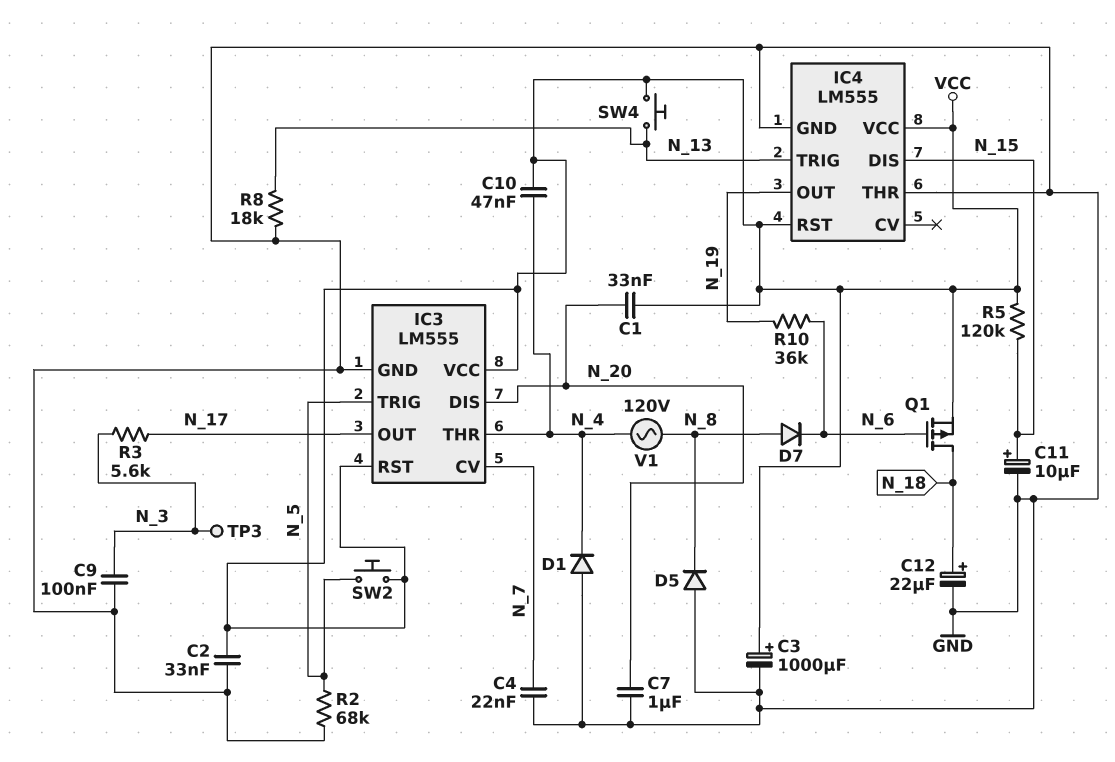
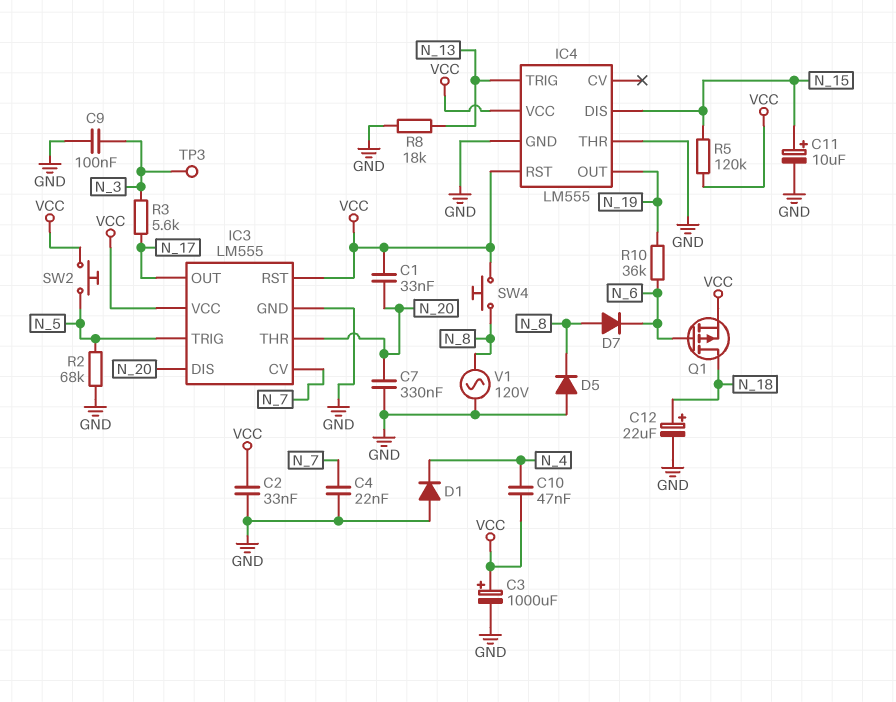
C7: 1uF (GND, N_20) -> 330nF (GND, N_20)
IC3 pin THR: N_4 -> N_20
SW4: button (N_13, VCC) -> button (N_8, VCC)
V1: AC 120V (N_4, N_8) -> AC 120V (GND, N_8)

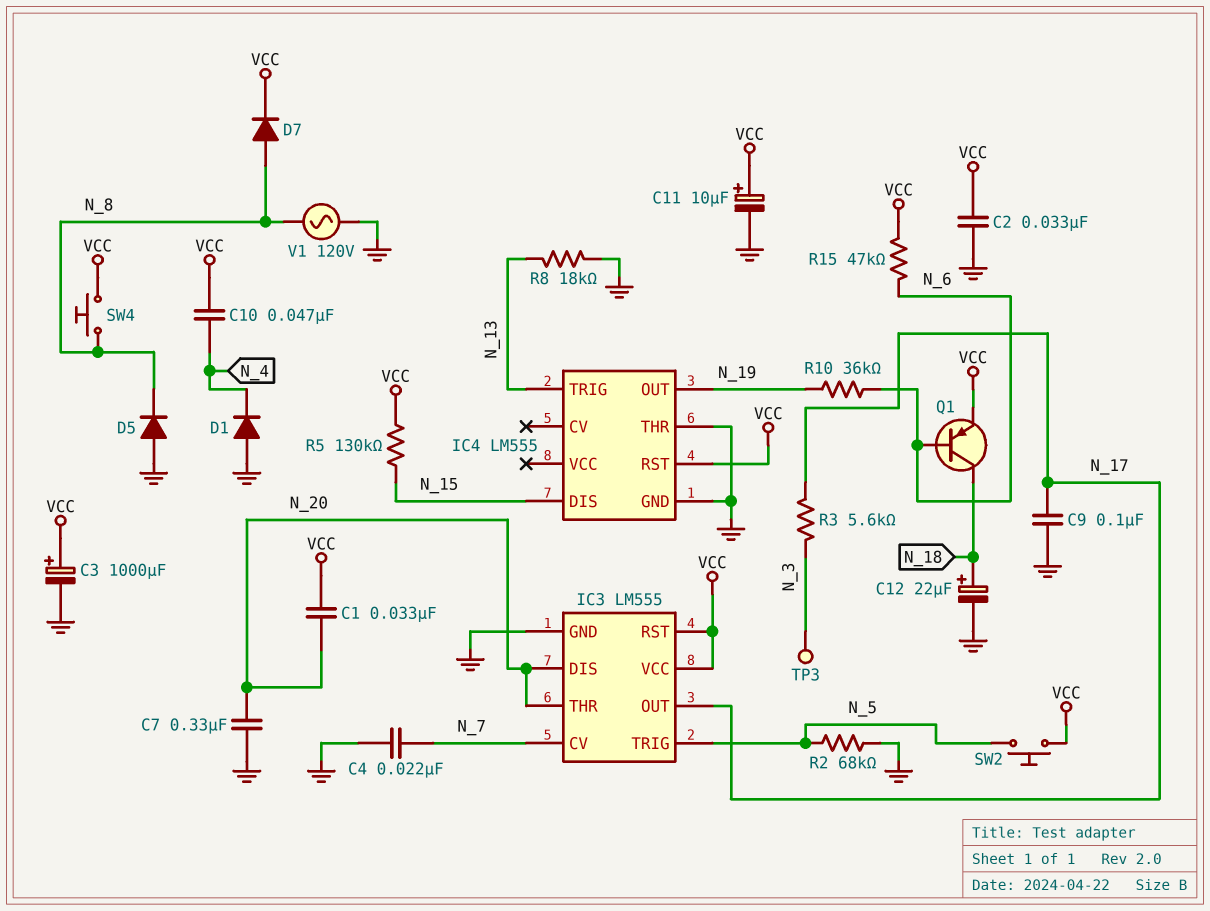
C9: 100nF (GND, N_3) -> 100nF (GND, N_17)
C11: 10uF (plus N_15, minus GND) -> 10uF (plus VCC, minus GND)
D7: diode (A N_8, K N_6) -> diode (A N_8, K VCC)
IC4 pin VCC: VCC -> none
Q1: PMOS (G N_6, D N_18, S VCC) -> PNP (B N_6, C N_18, E VCC)
R5: 120k (N_15, VCC) -> 130k (N_15, VCC)
R15: none -> 47k (N_6, VCC)

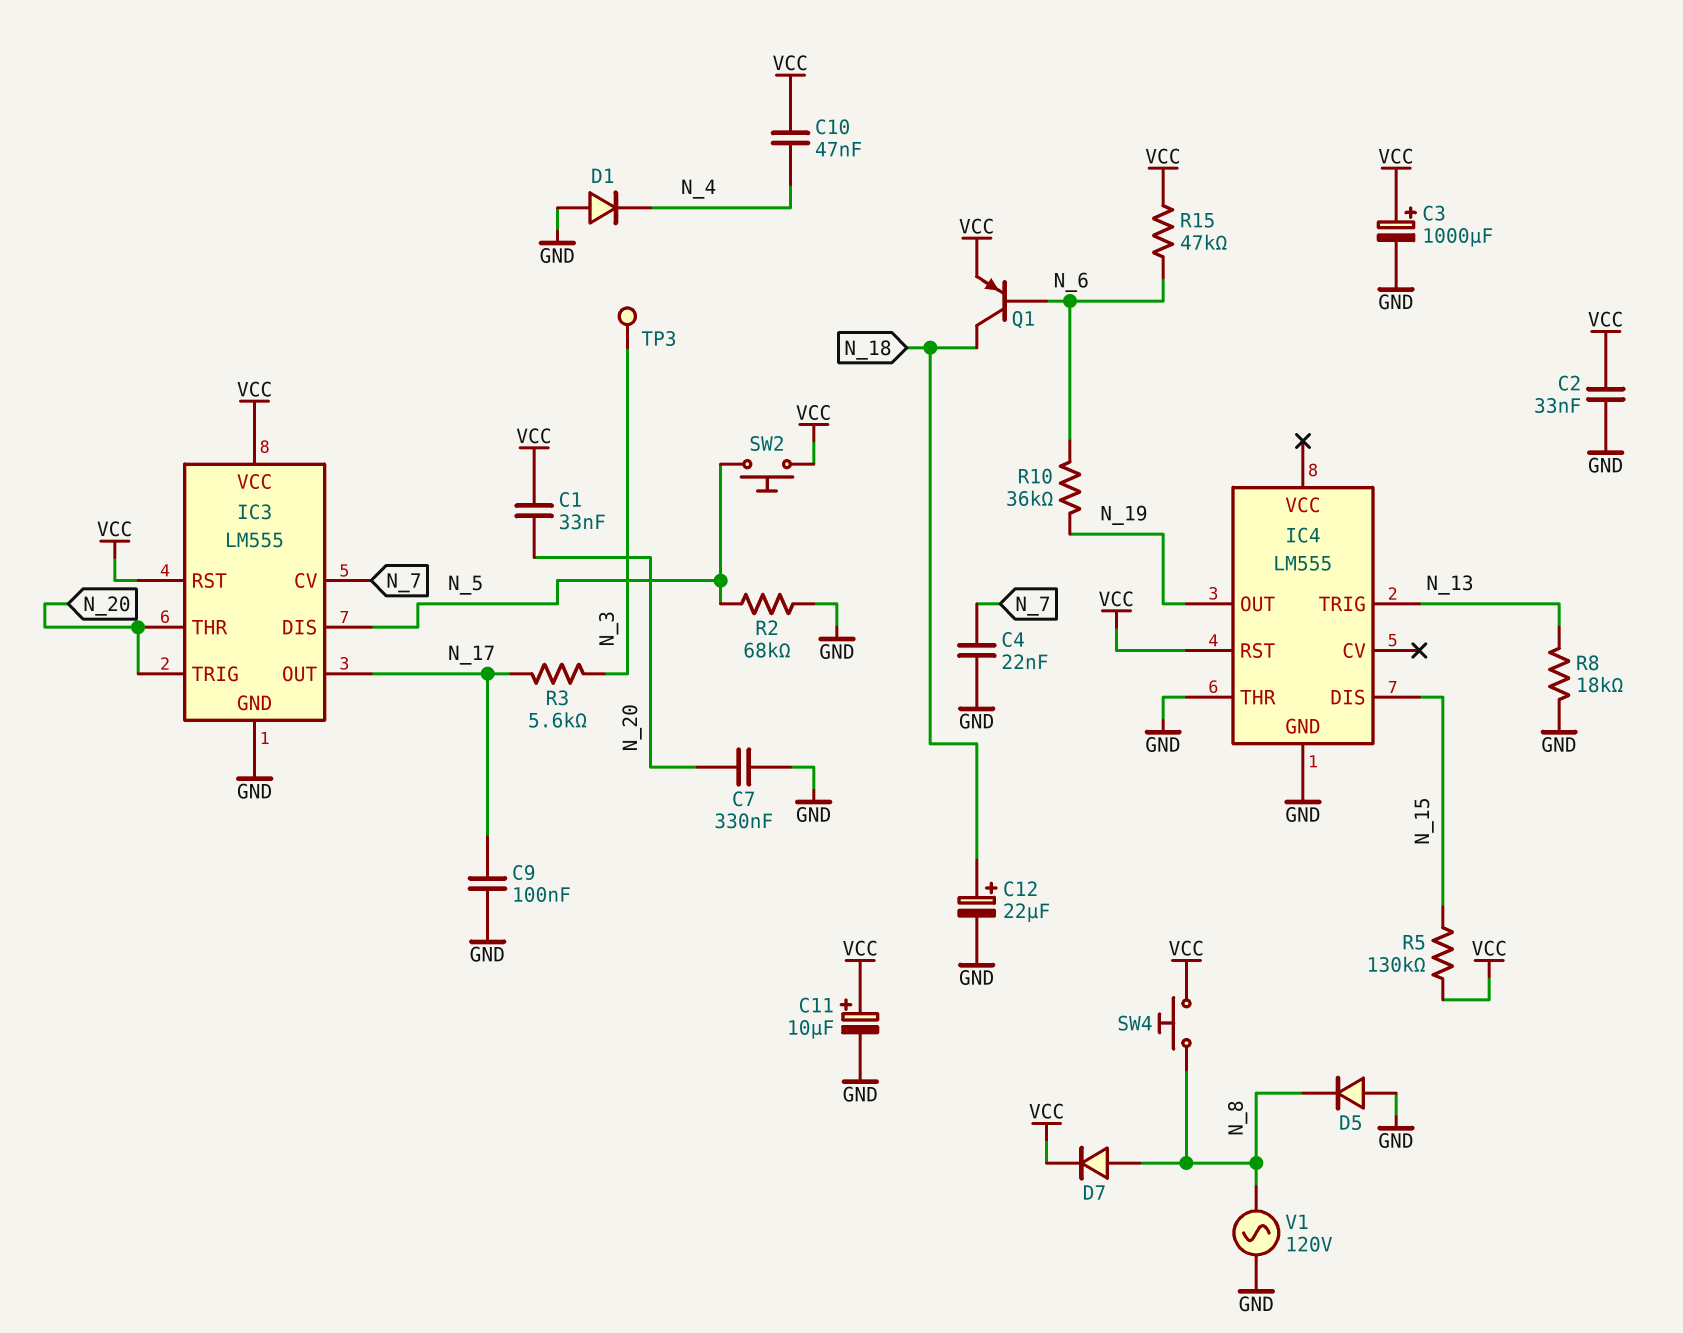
IC3 pin DIS: N_20 -> N_5
IC3 pin TRIG: N_5 -> N_20

